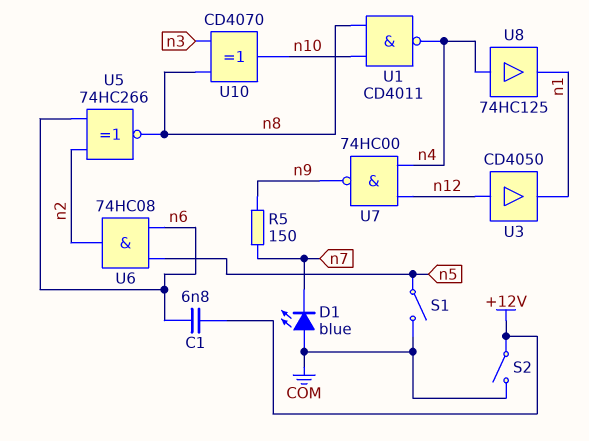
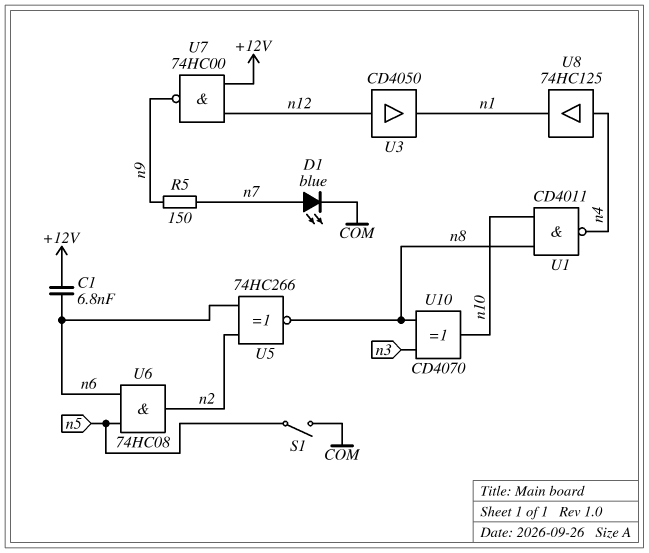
D1: LED blue (A COM, K n7) -> LED blue (A n7, K COM)
S2: switch (+12V, COM) -> none
U7: NAND 74HC00 (in n4, in n12, out n9) -> NAND 74HC00 (in +12V, in n12, out n9)

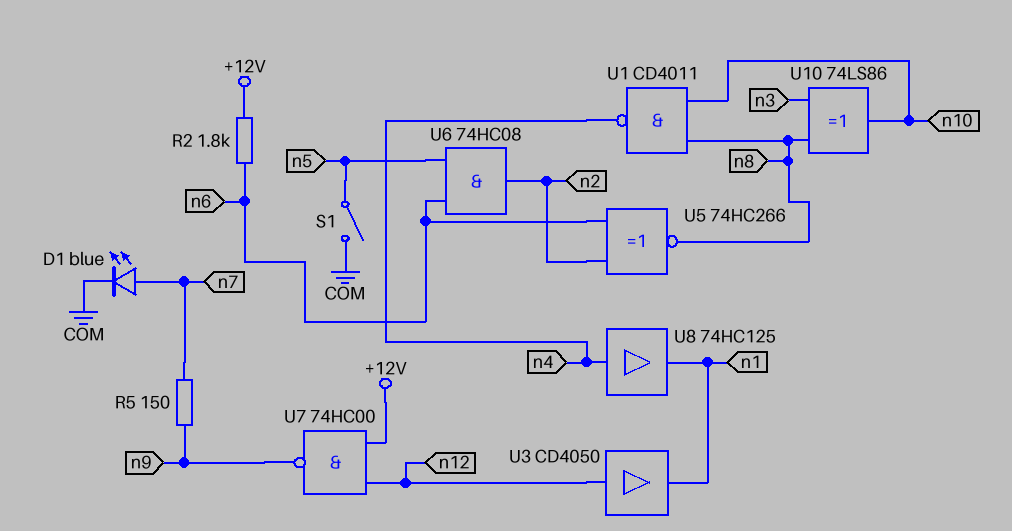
C1: 6.8nF (+12V, n6) -> none
R2: none -> 1.8k (+12V, n6)
U10: XOR CD4070 (in n3, in n8, out n10) -> XOR 74LS86 (in n3, in n8, out n10)

